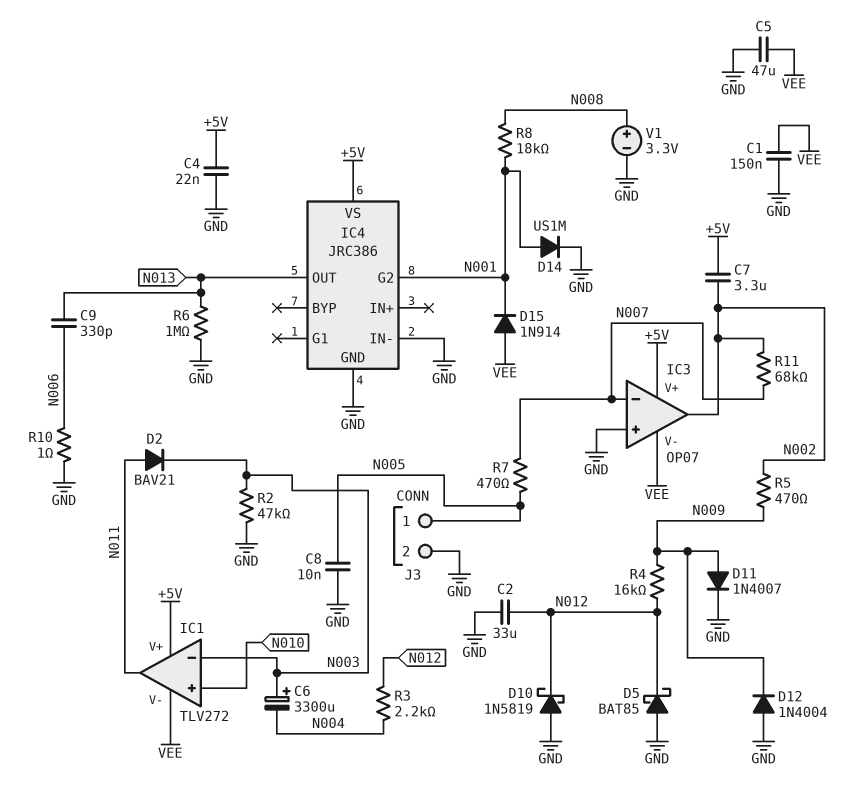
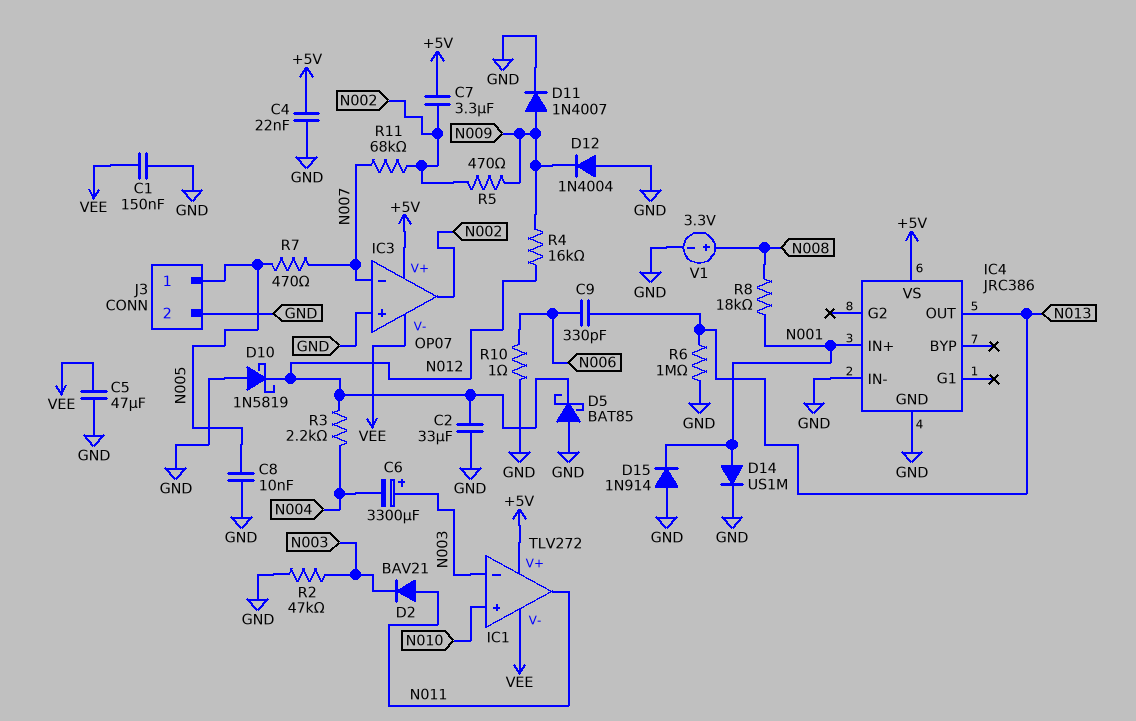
D15: diode 1N914 (A VEE, K N001) -> diode 1N914 (A GND, K N001)
IC4 pin G2: N001 -> none
IC4 pin IN+: none -> N001

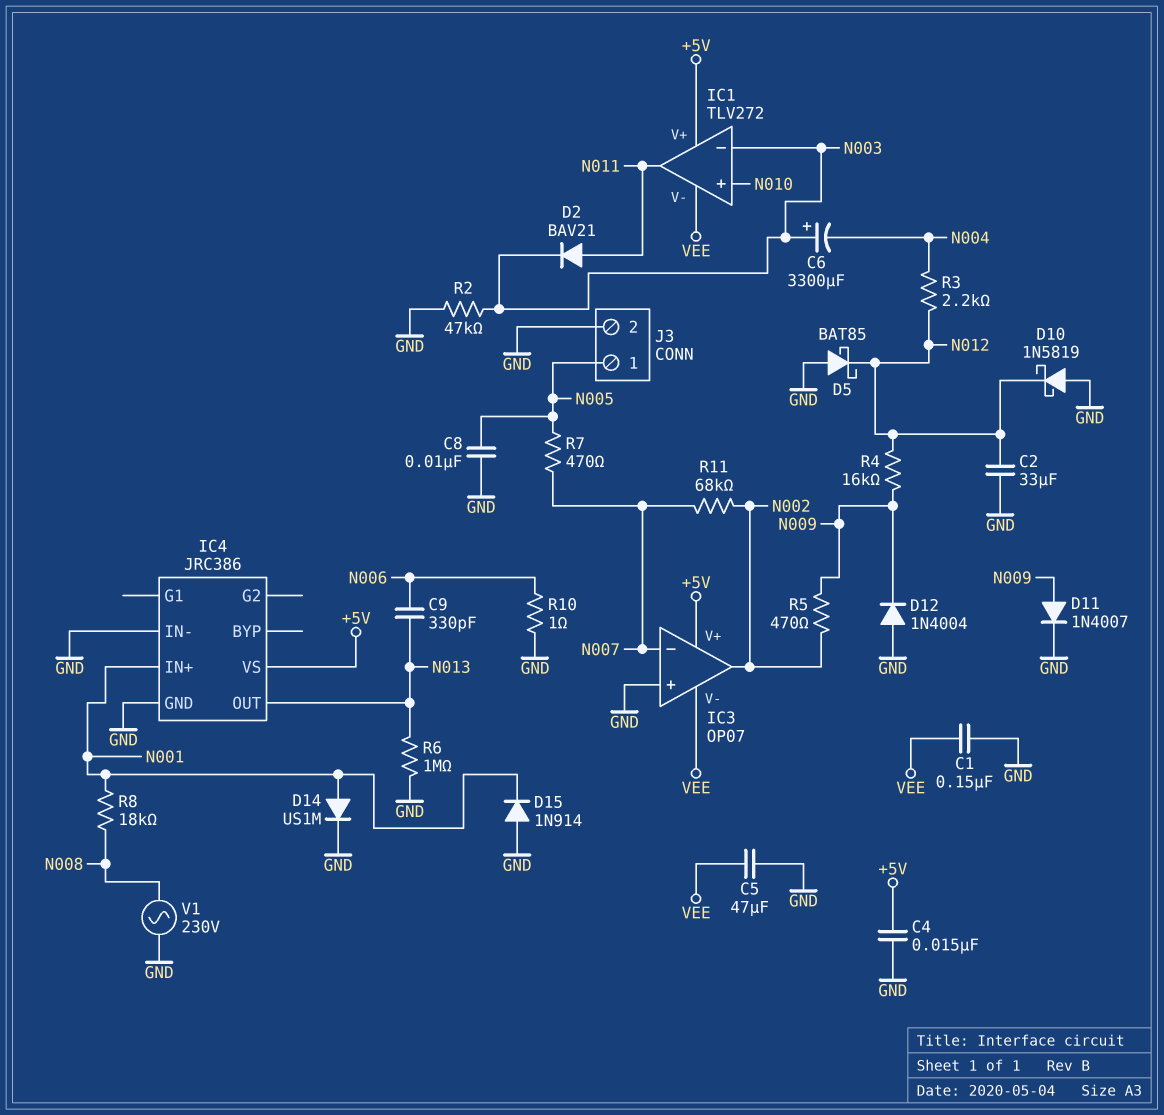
C4: 22nF (+5V, GND) -> 15nF (+5V, GND)
C7: 3.3uF (+5V, N002) -> none
V1: 3.3V (plus N008, minus GND) -> AC 230V (GND, N008)

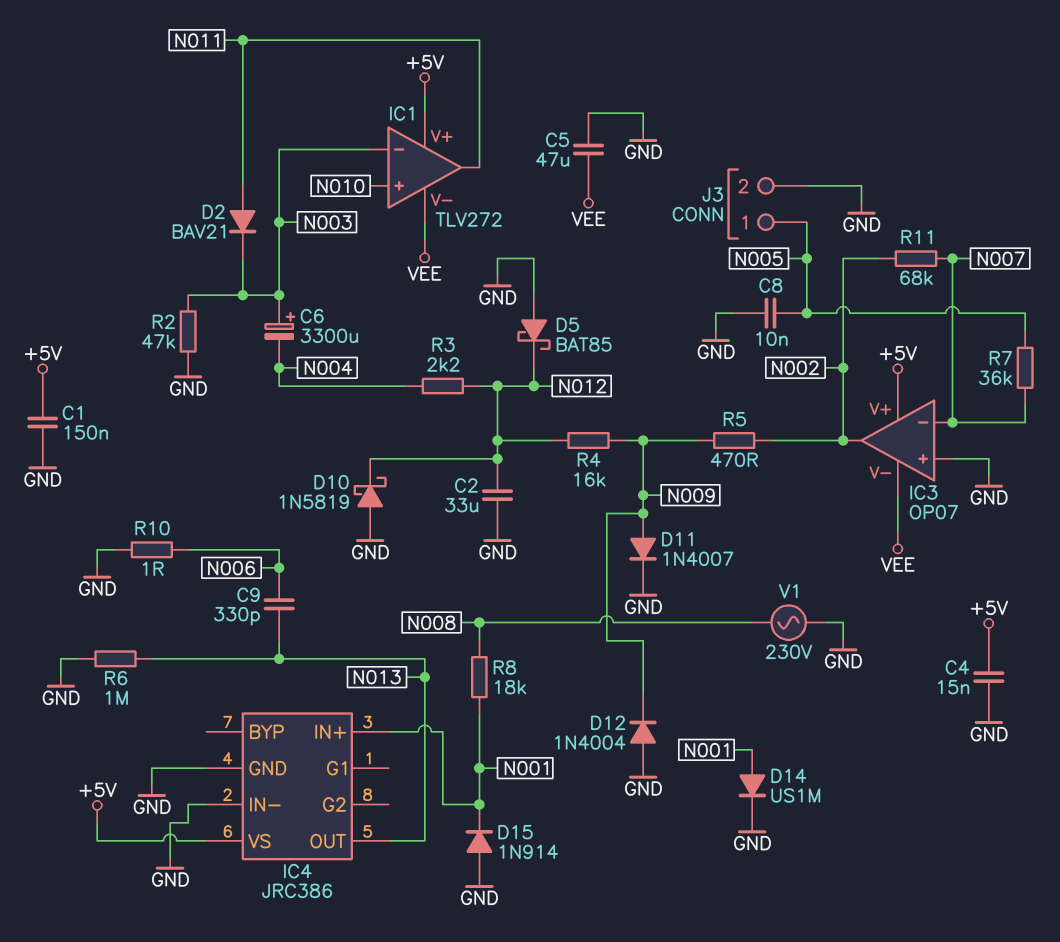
C1: 150nF (GND, VEE) -> 150nF (+5V, GND)
R7: 470 (N005, N007) -> 36k (N005, N007)

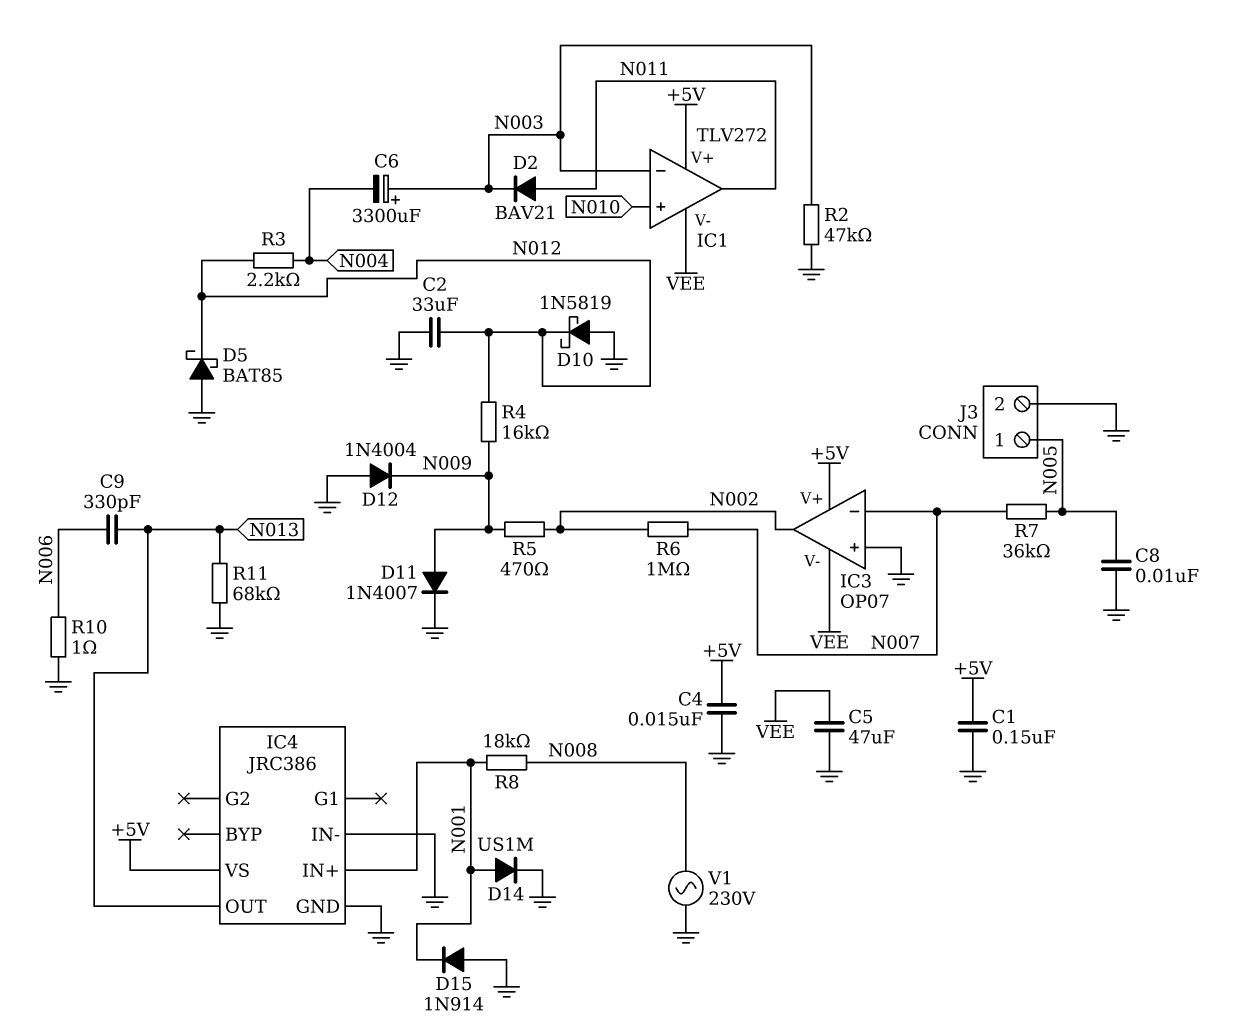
R6: 1M (GND, N013) -> 1M (N002, N007)
R11: 68k (N002, N007) -> 68k (GND, N013)

